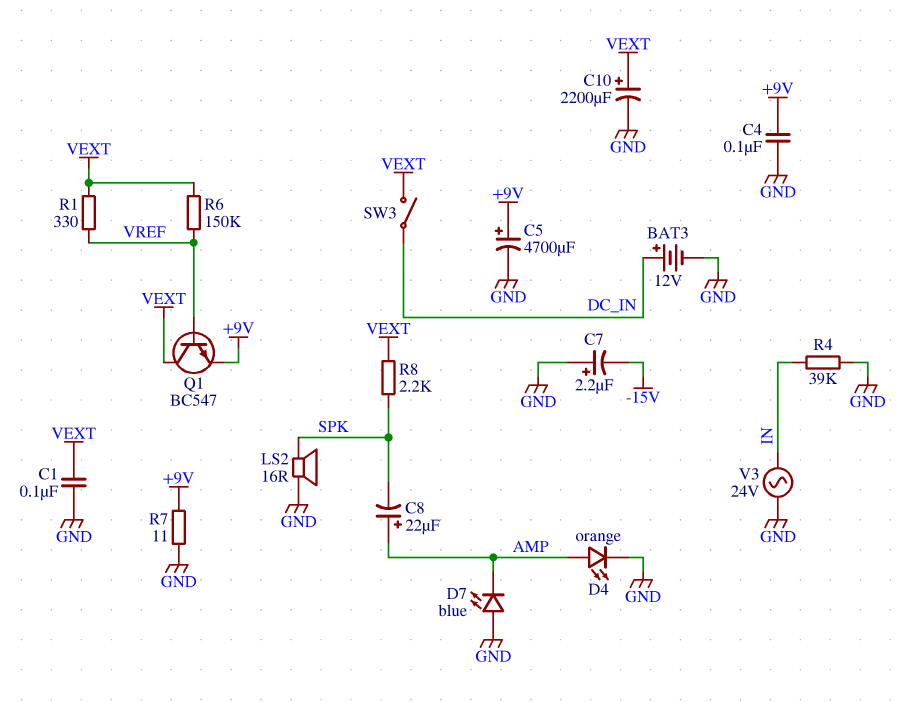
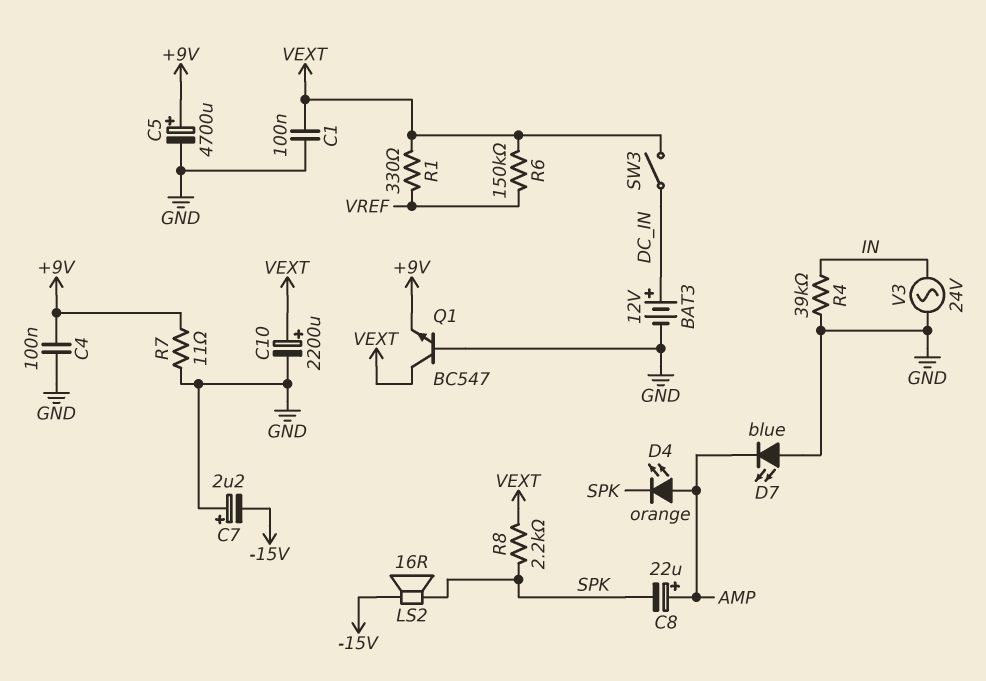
D4: LED orange (A AMP, K GND) -> LED orange (A AMP, K SPK)
LS2: speaker 16R (GND, SPK) -> speaker 16R (-15V, SPK)
Q1: NPN BC547 (B VREF, C VEXT, E +9V) -> NPN BC547 (B GND, C VEXT, E +9V)

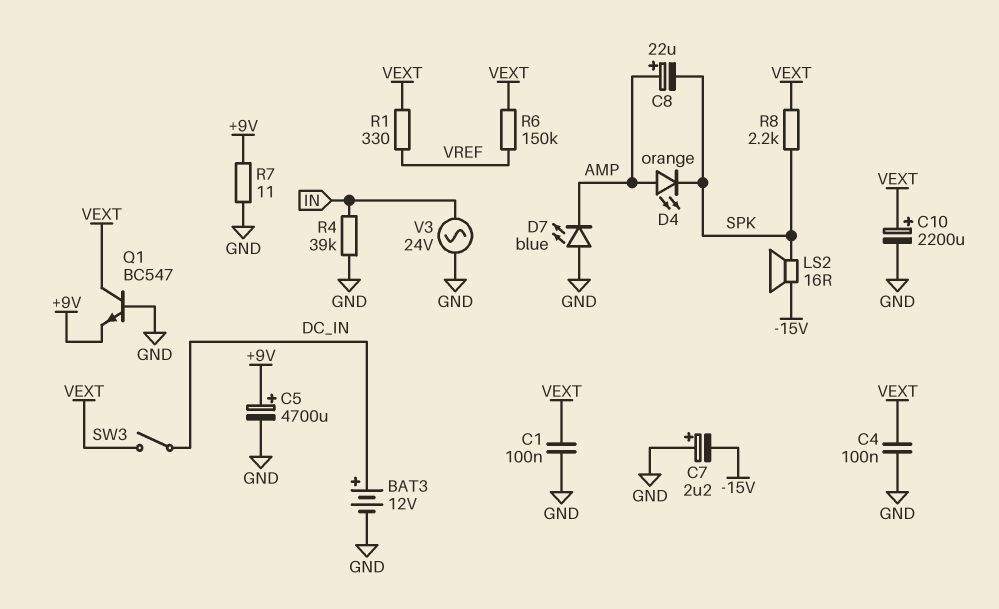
C4: 100nF (+9V, GND) -> 100nF (GND, VEXT)

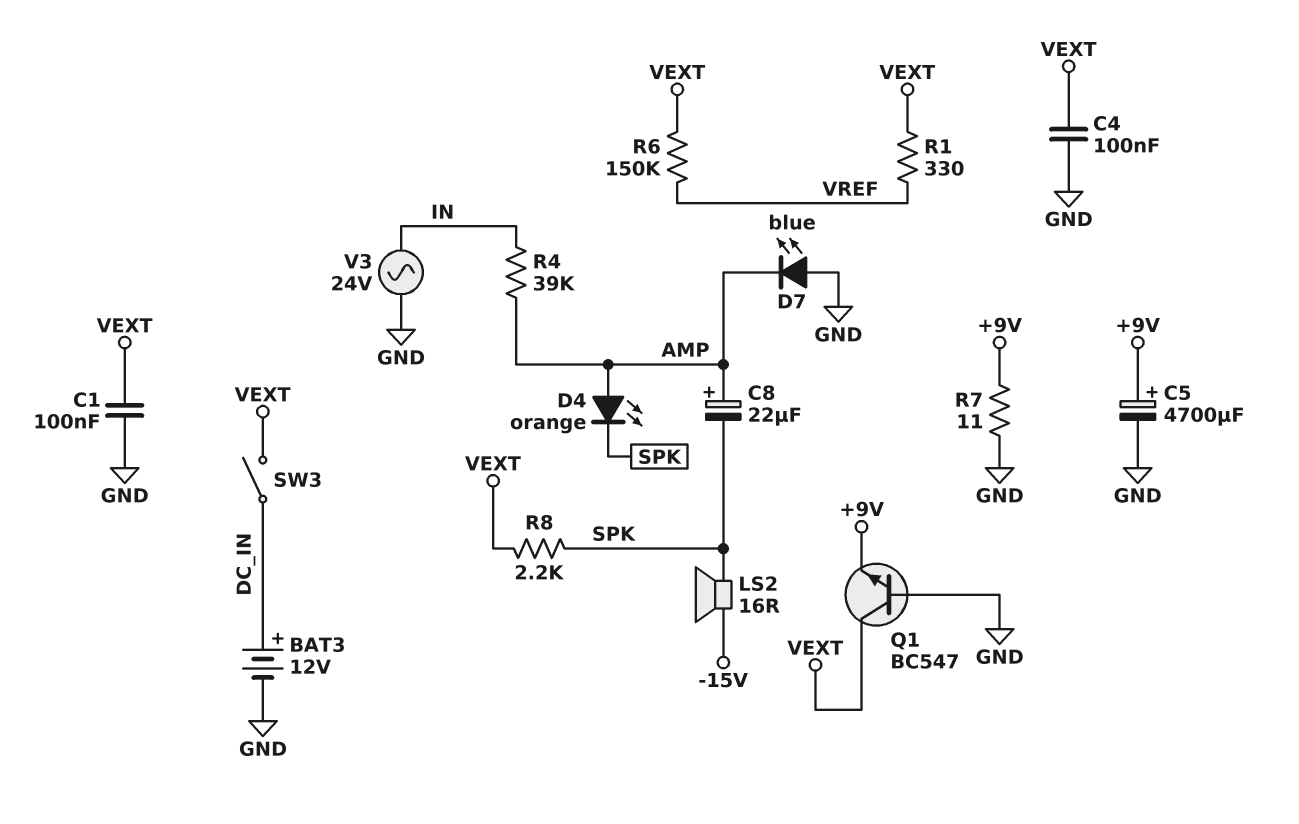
C7: 2.2uF (plus GND, minus -15V) -> none
C10: 2200uF (plus VEXT, minus GND) -> none
R4: 39k (GND, IN) -> 39k (AMP, IN)

